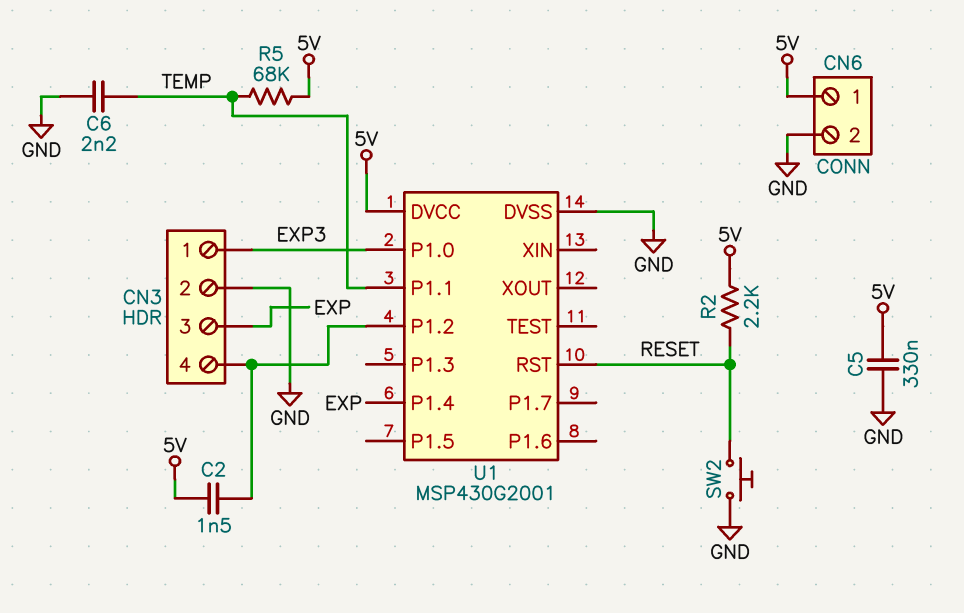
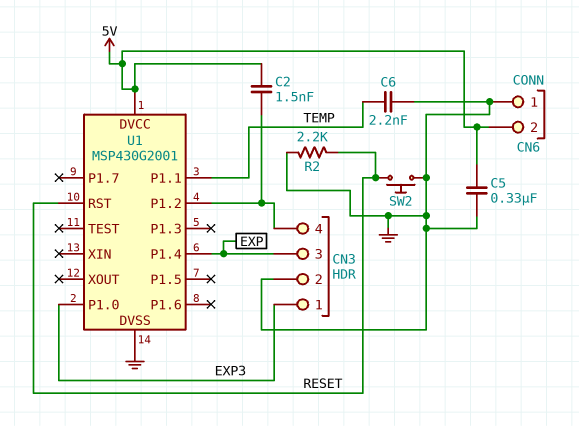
CN6 pin 1: 5V -> GND
CN6 pin 2: GND -> 5V
R2: 2.2k (5V, RESET) -> 2.2k (GND, RESET)
R5: 68k (5V, TEMP) -> none

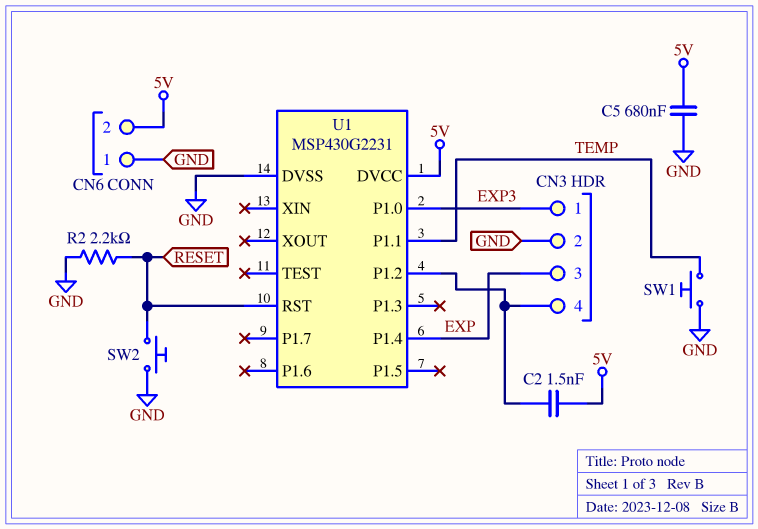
C5: 330nF (5V, GND) -> 680nF (5V, GND)
C6: 2.2nF (GND, TEMP) -> none
SW1: none -> button (GND, TEMP)
U1: MSP430G2001 -> MSP430G2231

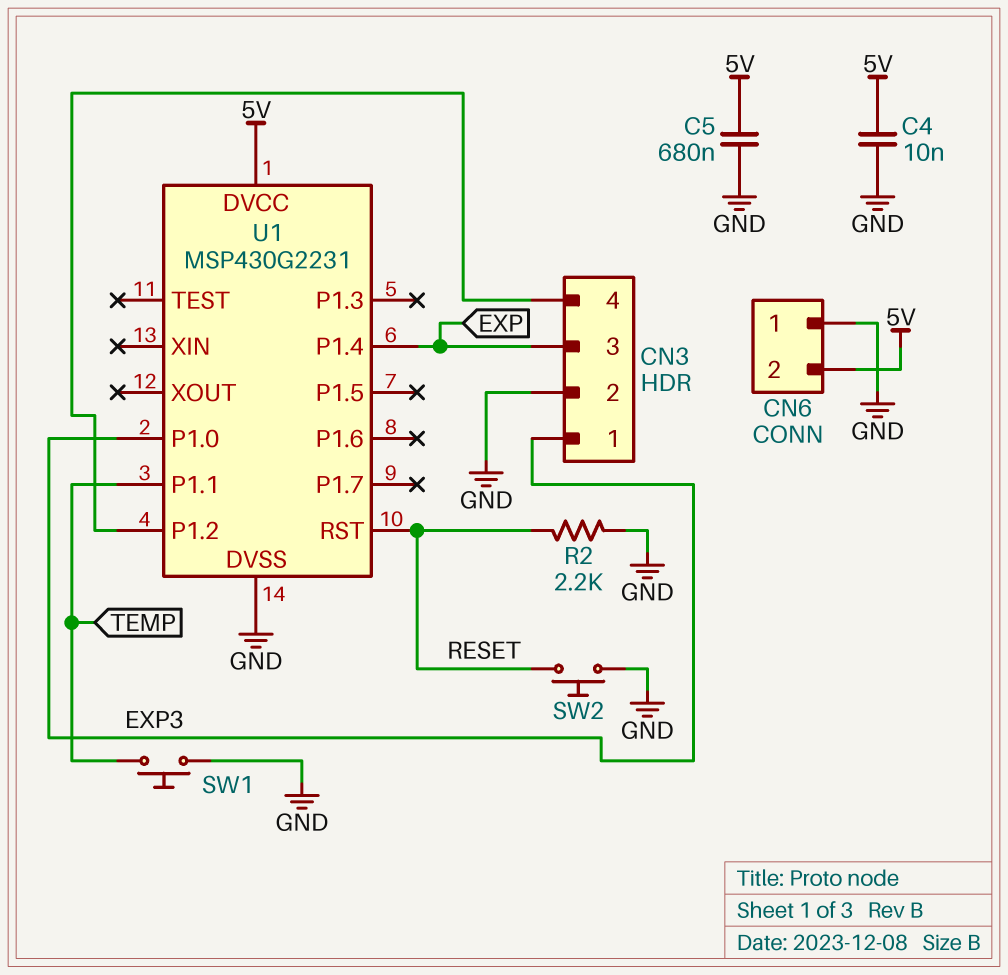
C2: 1.5nF (5V, CN3/4) -> none
C4: none -> 10nF (5V, GND)

